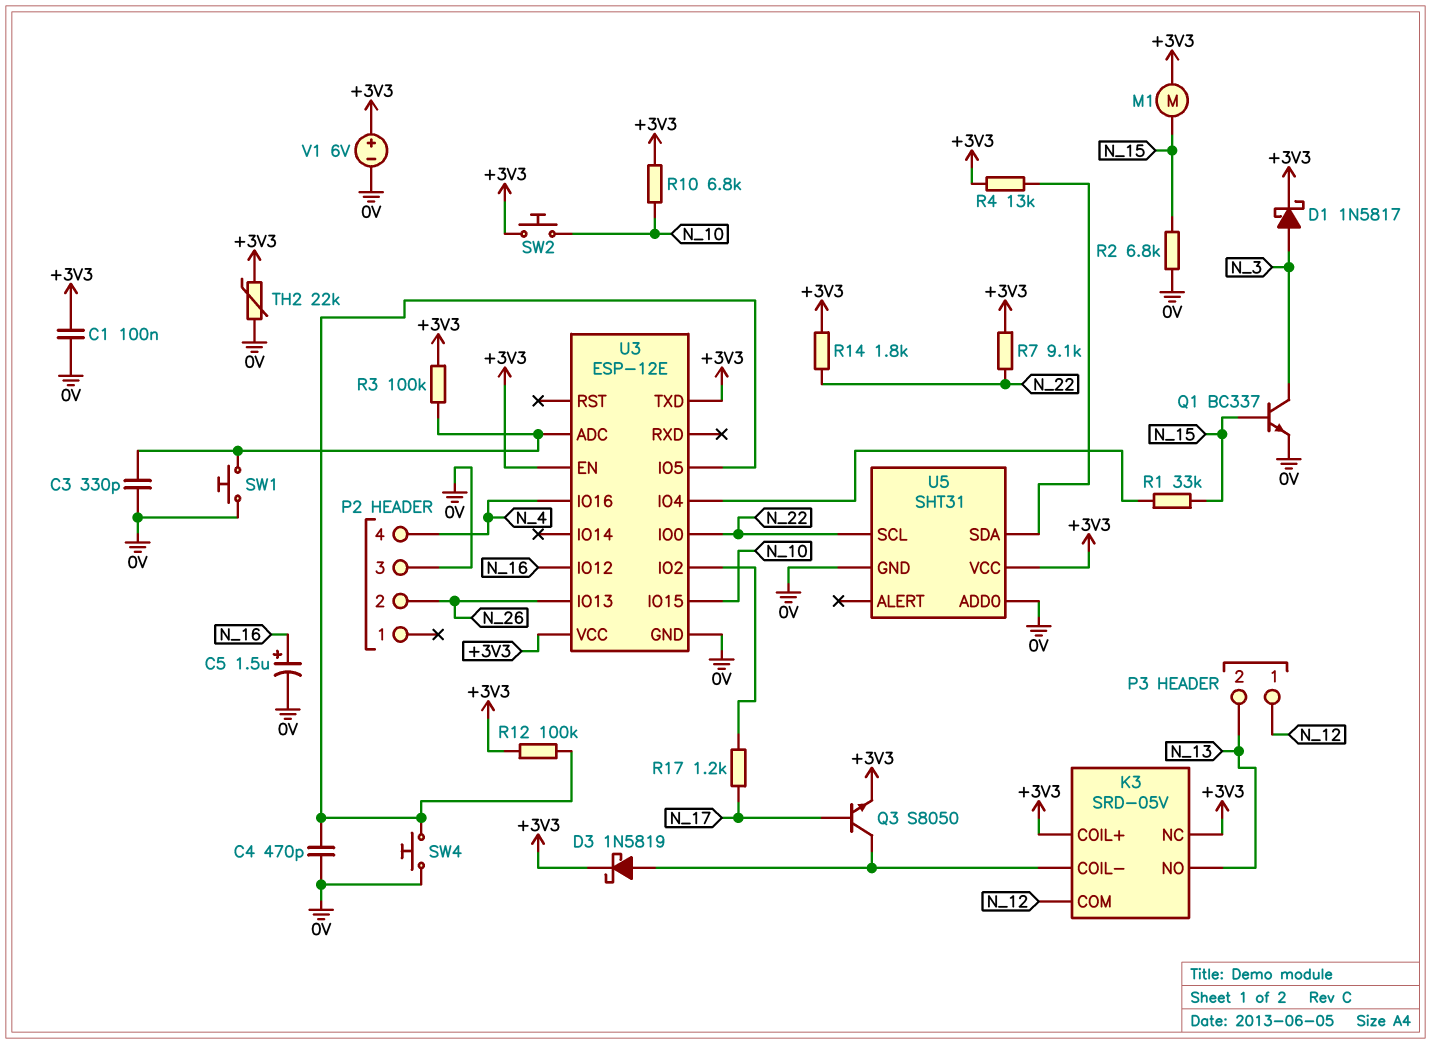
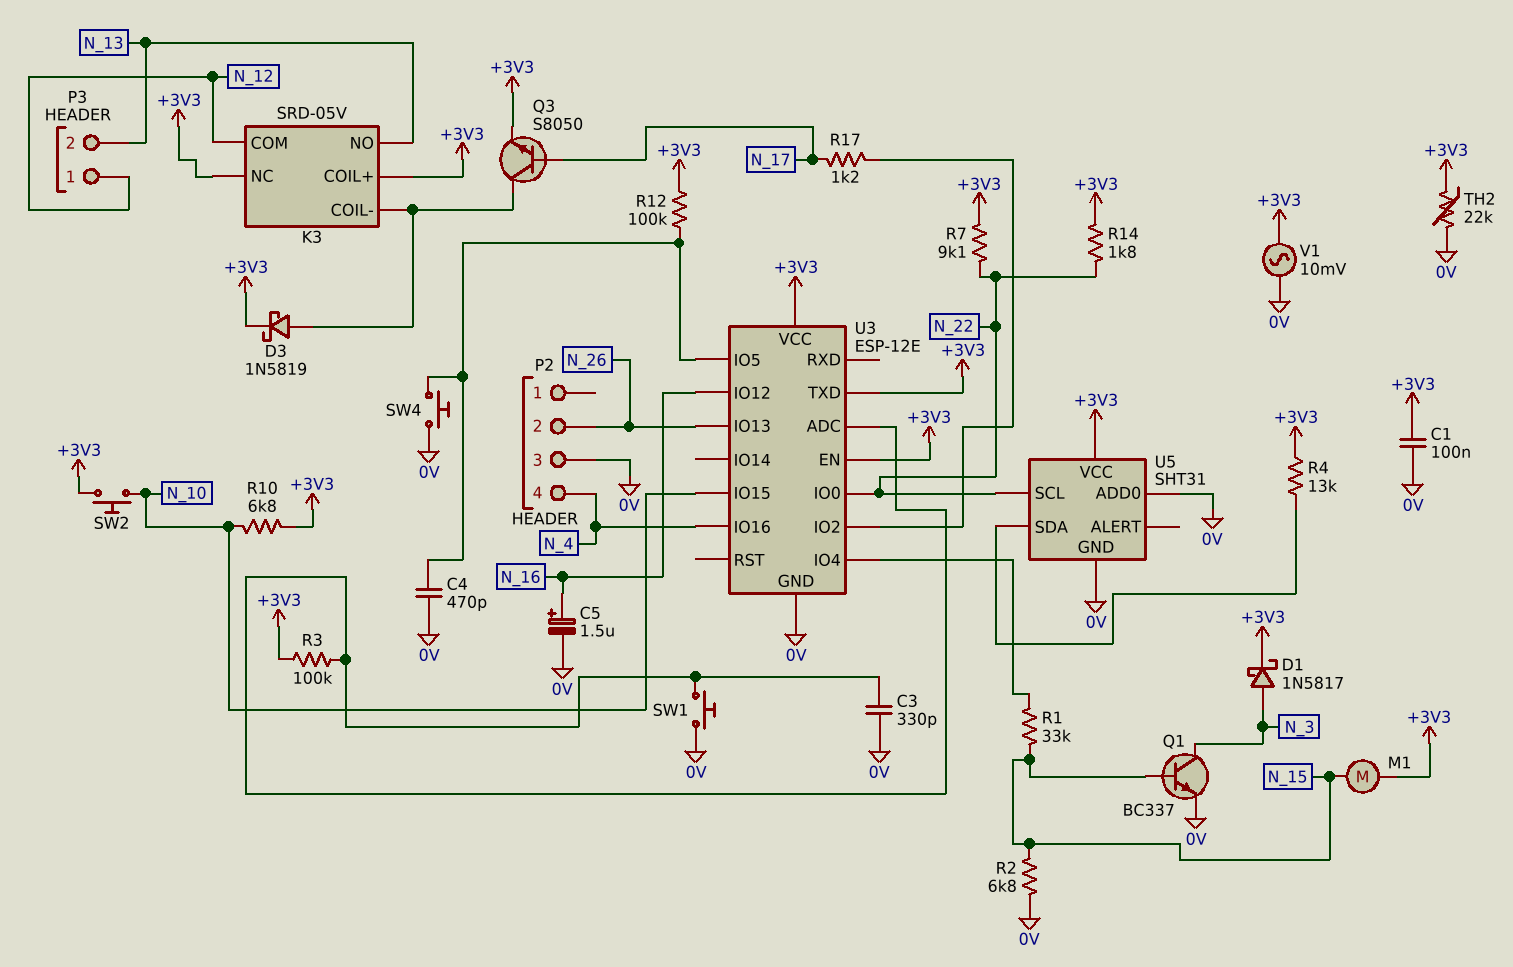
V1: 6V (plus +3V3, minus 0V) -> AC 10mV (+3V3, 0V)

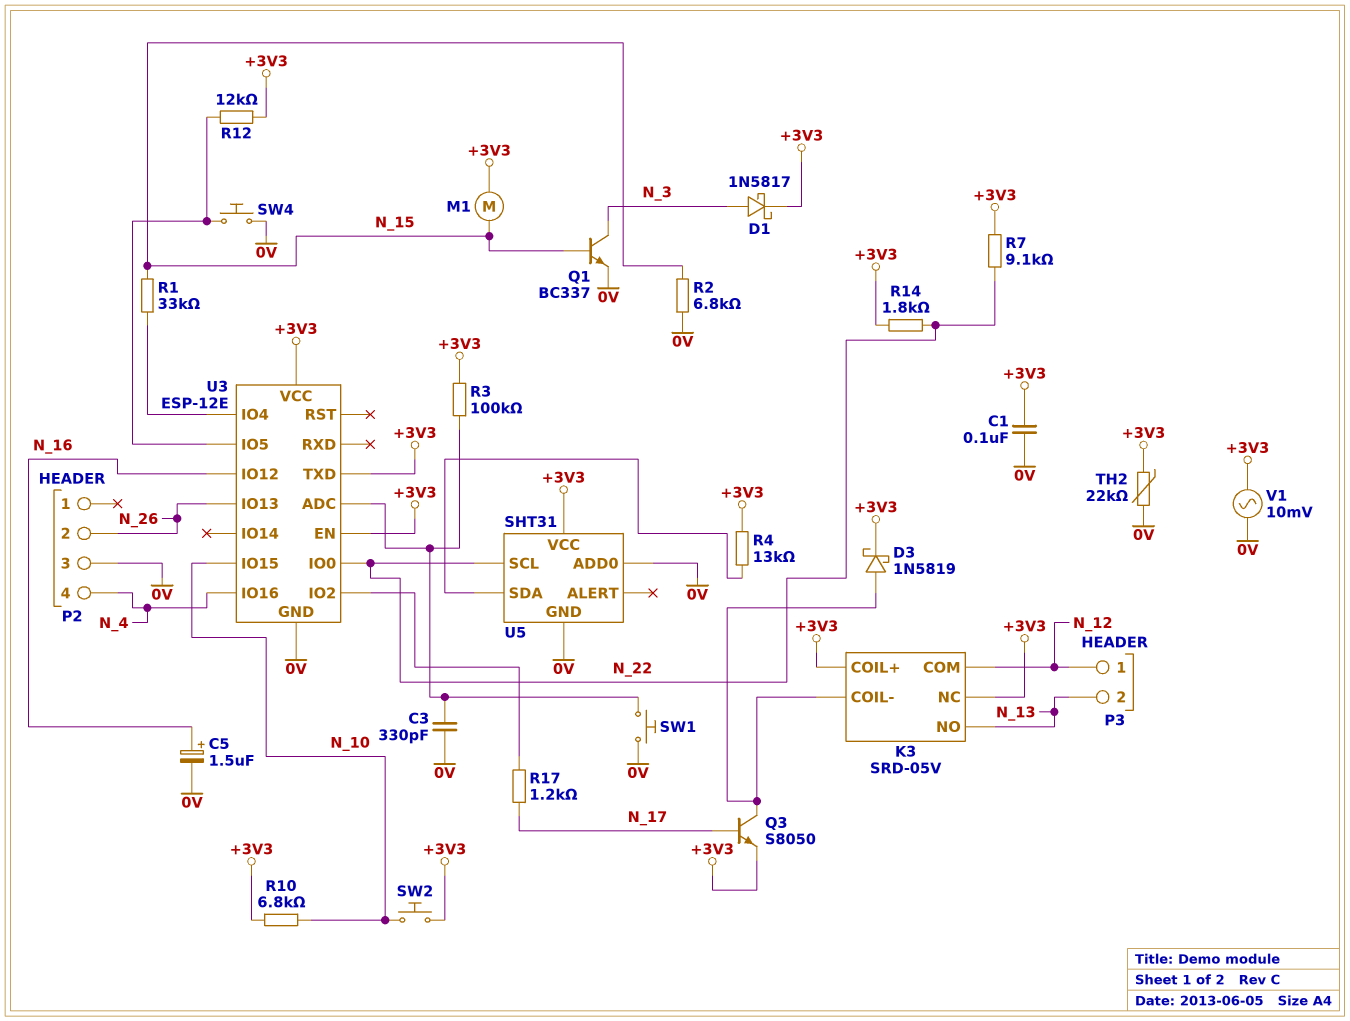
C4: 470pF (0V, U3/IO5) -> none
R12: 100k (+3V3, U3/IO5) -> 12k (+3V3, U3/IO5)

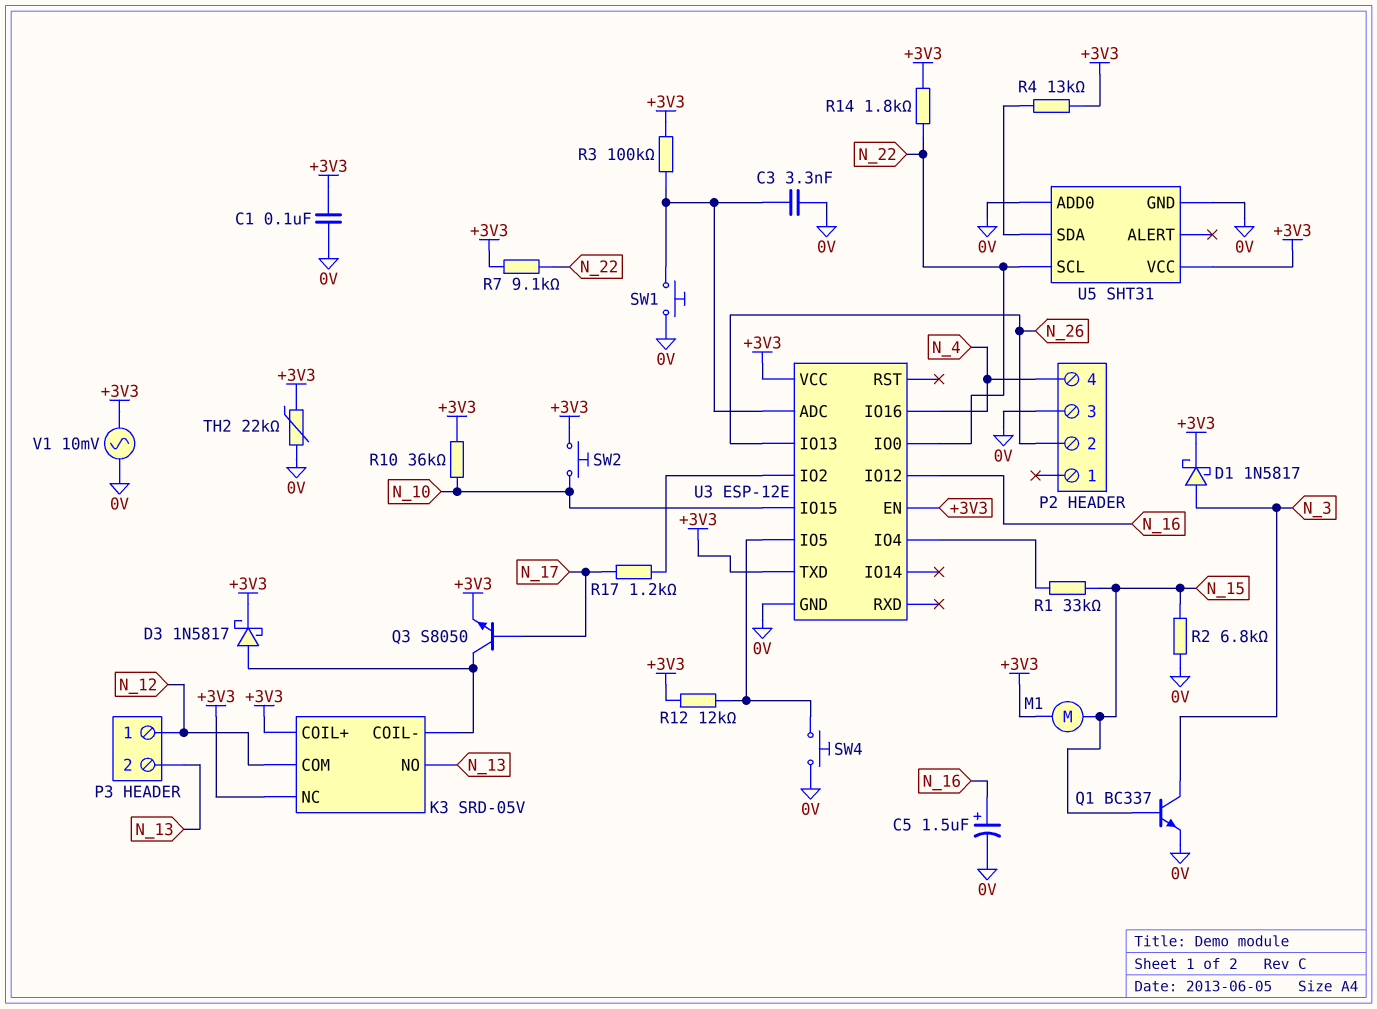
C3: 330pF (0V, U3/ADC) -> 3.3nF (0V, U3/ADC)
D3: schottky 1N5819 (A K3/COIL-, K +3V3) -> schottky 1N5817 (A K3/COIL-, K +3V3)
R10: 6.8k (+3V3, N_10) -> 36k (+3V3, N_10)

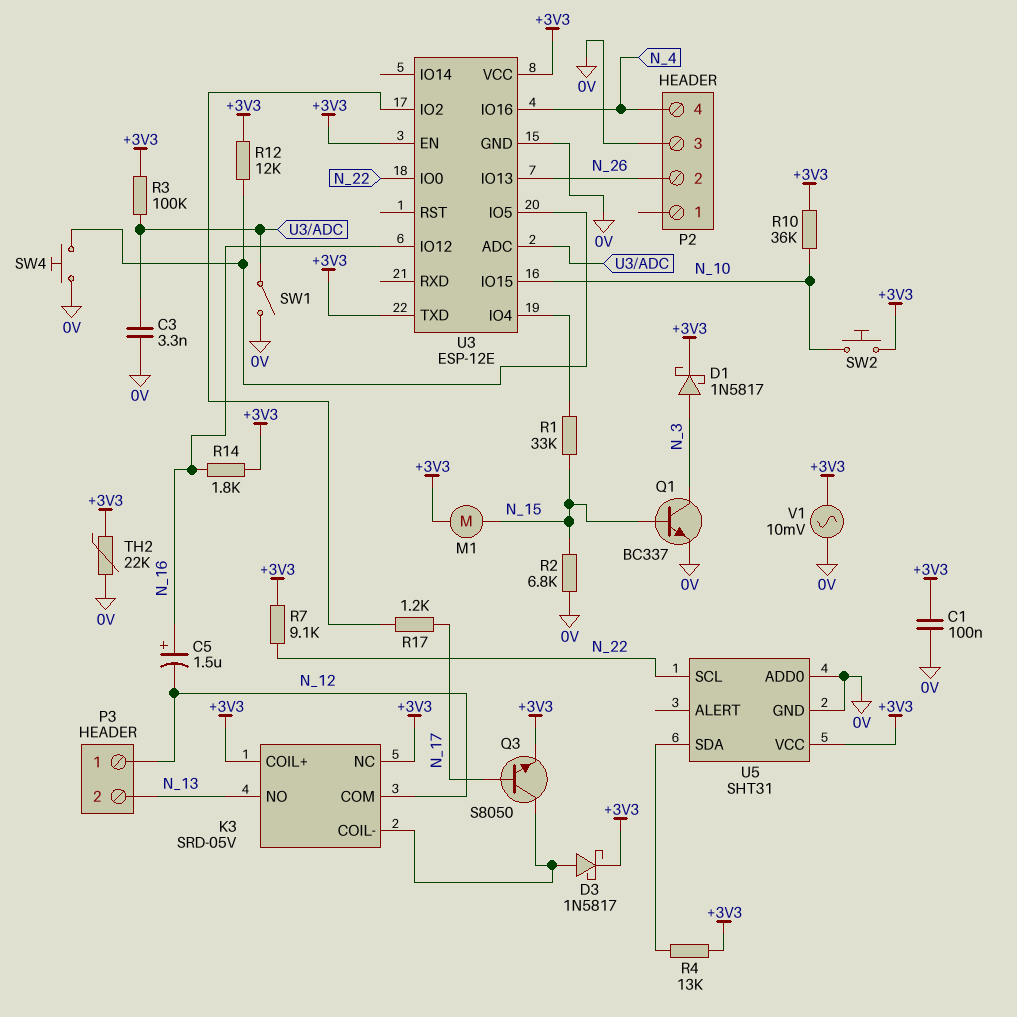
C5: 1.5uF (plus N_16, minus 0V) -> 1.5uF (plus N_16, minus N_12)
R14: 1.8k (+3V3, N_22) -> 1.8k (+3V3, N_16)
SW1: button (0V, U3/ADC) -> switch (0V, U3/ADC)

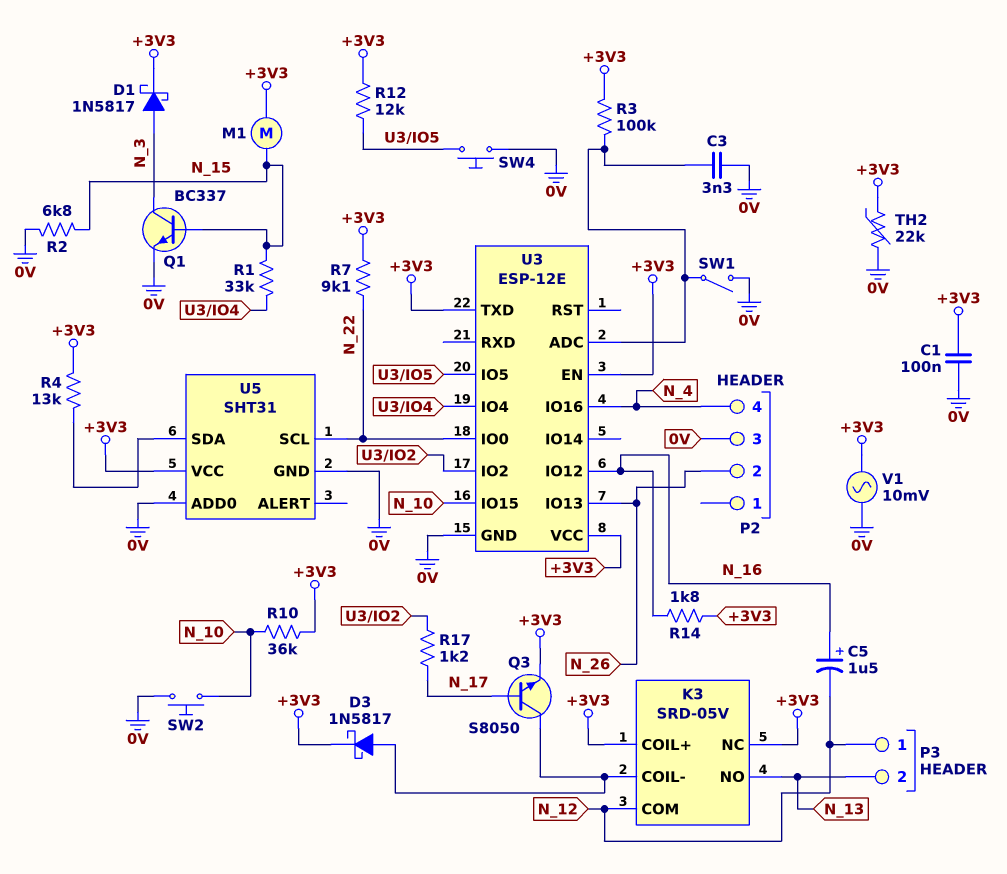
SW2: button (+3V3, N_10) -> button (0V, N_10)

